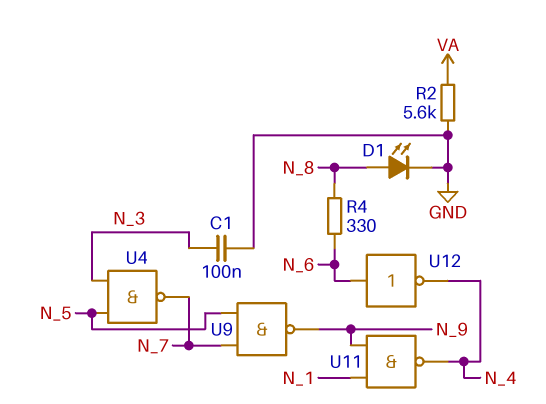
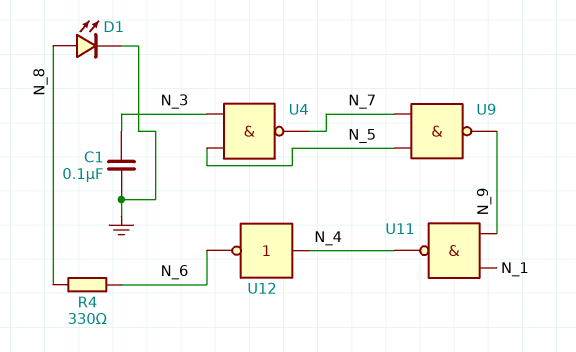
R2: 5.6k (GND, VA) -> none
U12: NOT (in N_6, out N_4) -> NOT (in N_4, out N_6)

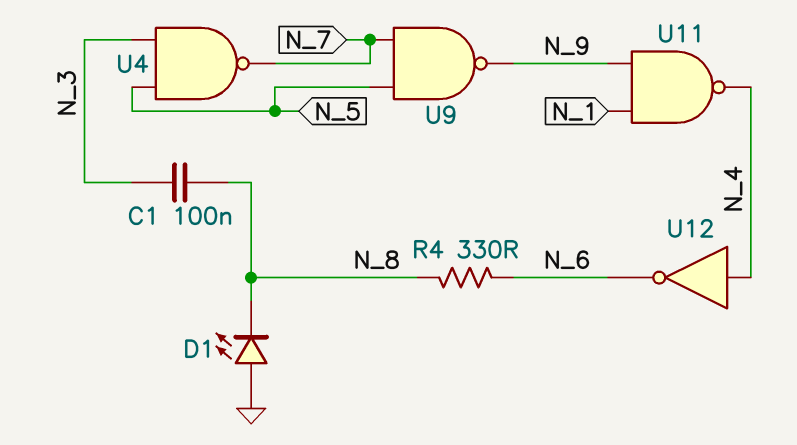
C1: 100nF (GND, N_3) -> 100nF (N_3, N_8)
D1: LED (A N_8, K GND) -> LED (A GND, K N_8)

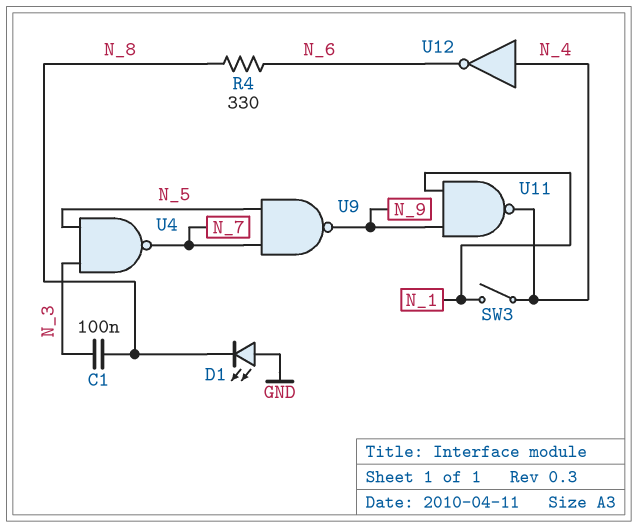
SW3: none -> switch (N_1, N_4)

